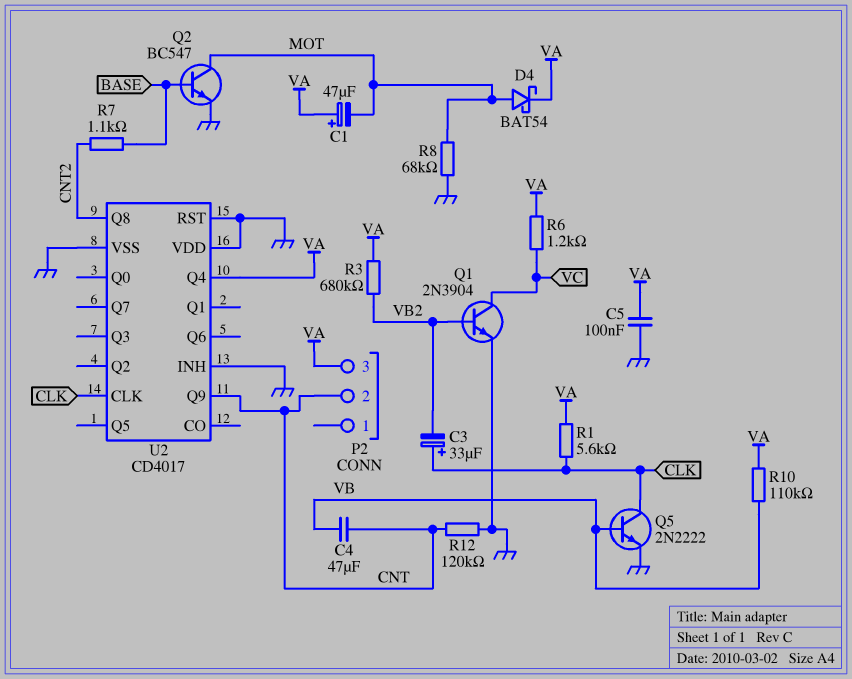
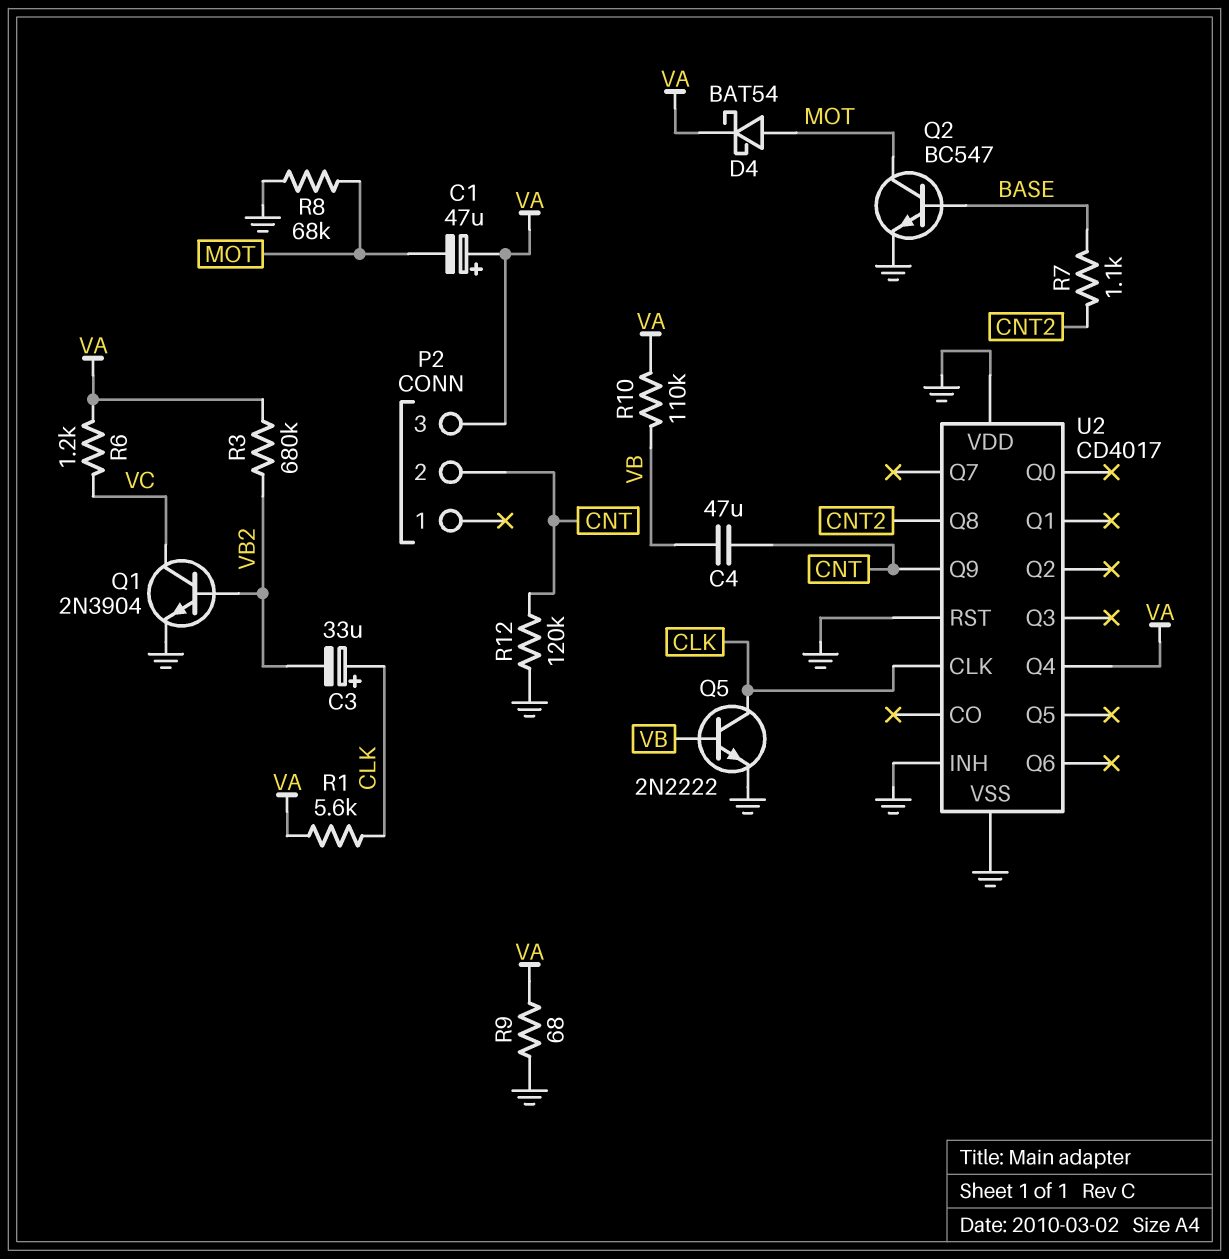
C5: 100nF (GND, VA) -> none
R9: none -> 68 (GND, VA)

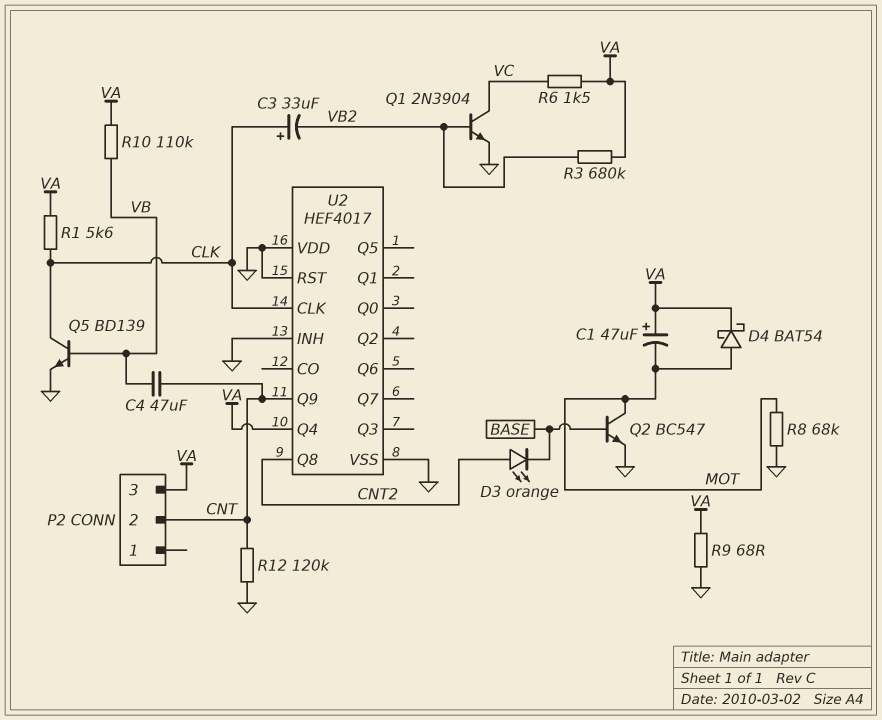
D3: none -> LED orange (A CNT2, K BASE)
Q5: NPN 2N2222 (B VB, C CLK, E GND) -> NPN BD139 (B VB, C CLK, E GND)
R6: 1.2k (VA, VC) -> 1.5k (VA, VC)
R7: 1.1k (BASE, CNT2) -> none
U2: CD4017 -> HEF4017

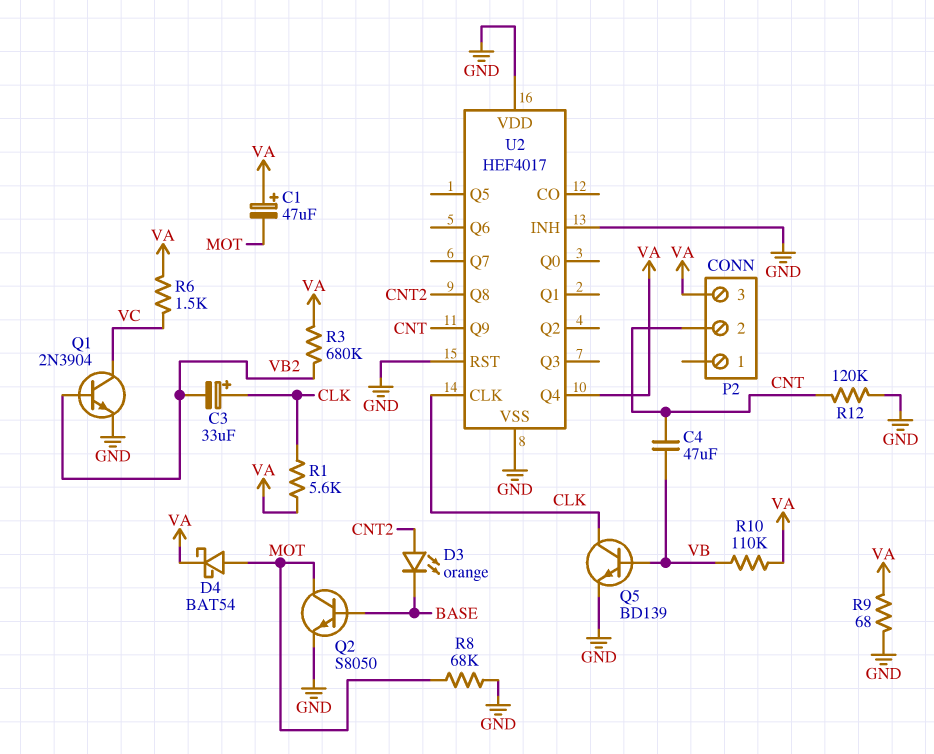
Q2: NPN BC547 (B BASE, C MOT, E GND) -> NPN S8050 (B BASE, C MOT, E GND)

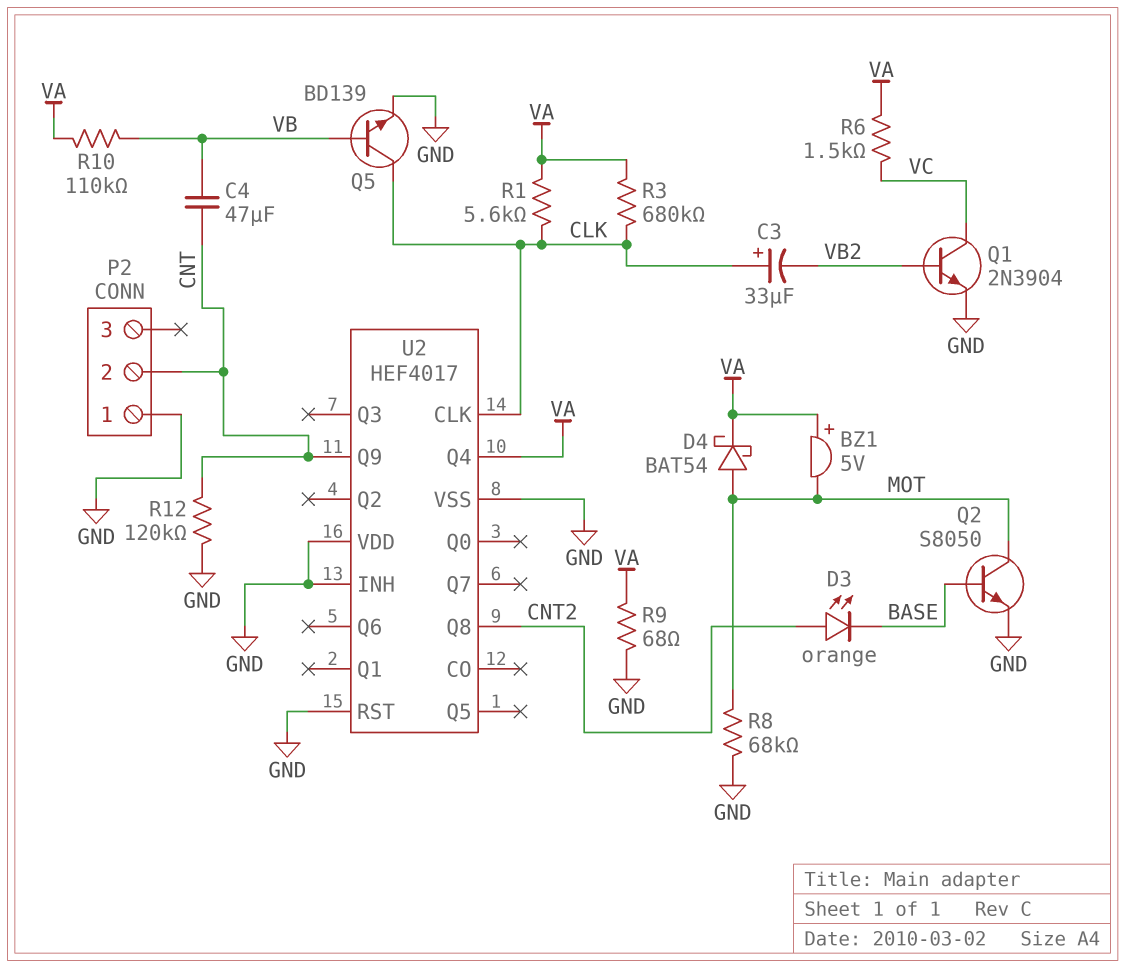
BZ1: none -> buzzer 5V (plus VA, minus MOT)
C1: 47uF (plus VA, minus MOT) -> none
P2 pin 1: none -> GND
P2 pin 3: VA -> none
R3: 680k (VA, VB2) -> 680k (CLK, VA)

